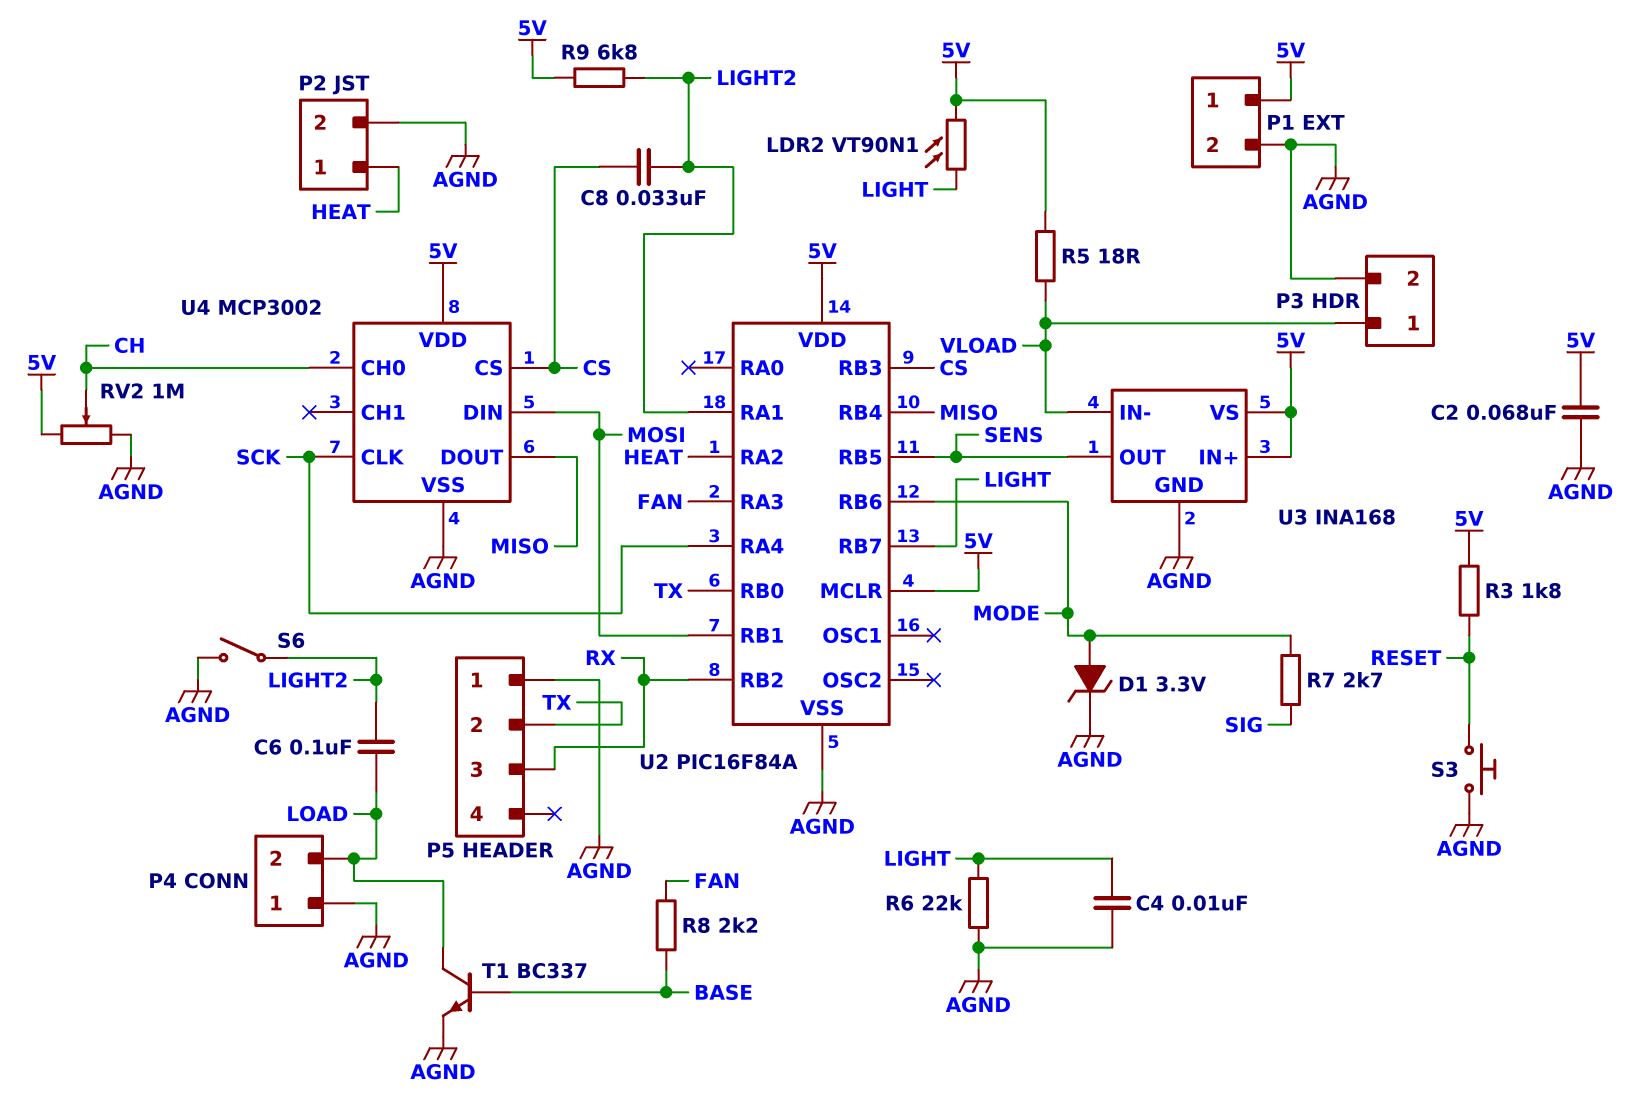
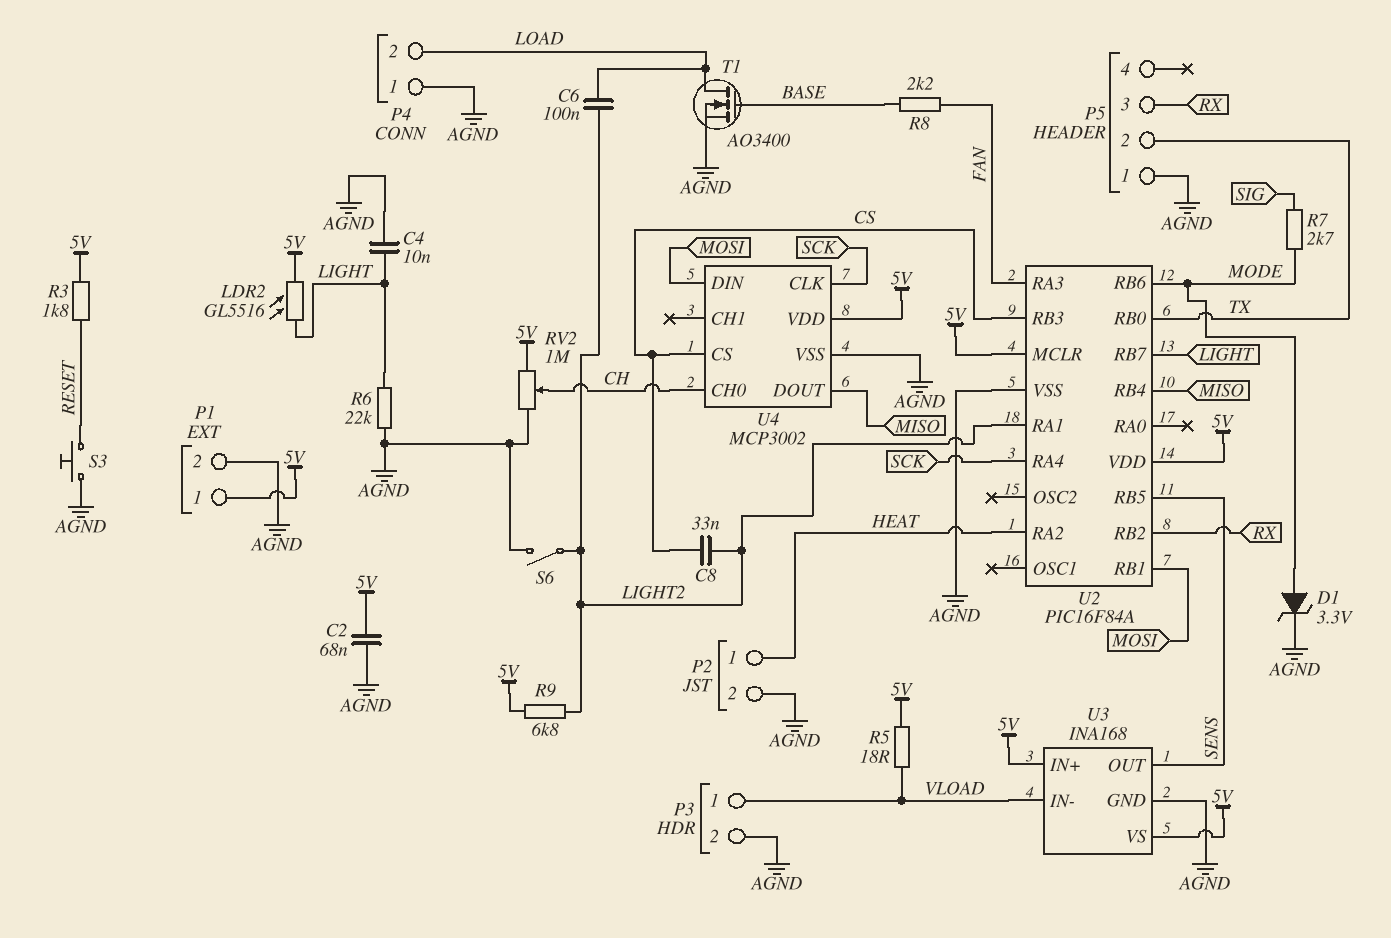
LDR2: VT90N1 (5V, LIGHT) -> GL5516 (5V, LIGHT)
T1: NPN BC337 (B BASE, C LOAD, E AGND) -> NMOS AO3400 (G BASE, D LOAD, S AGND)

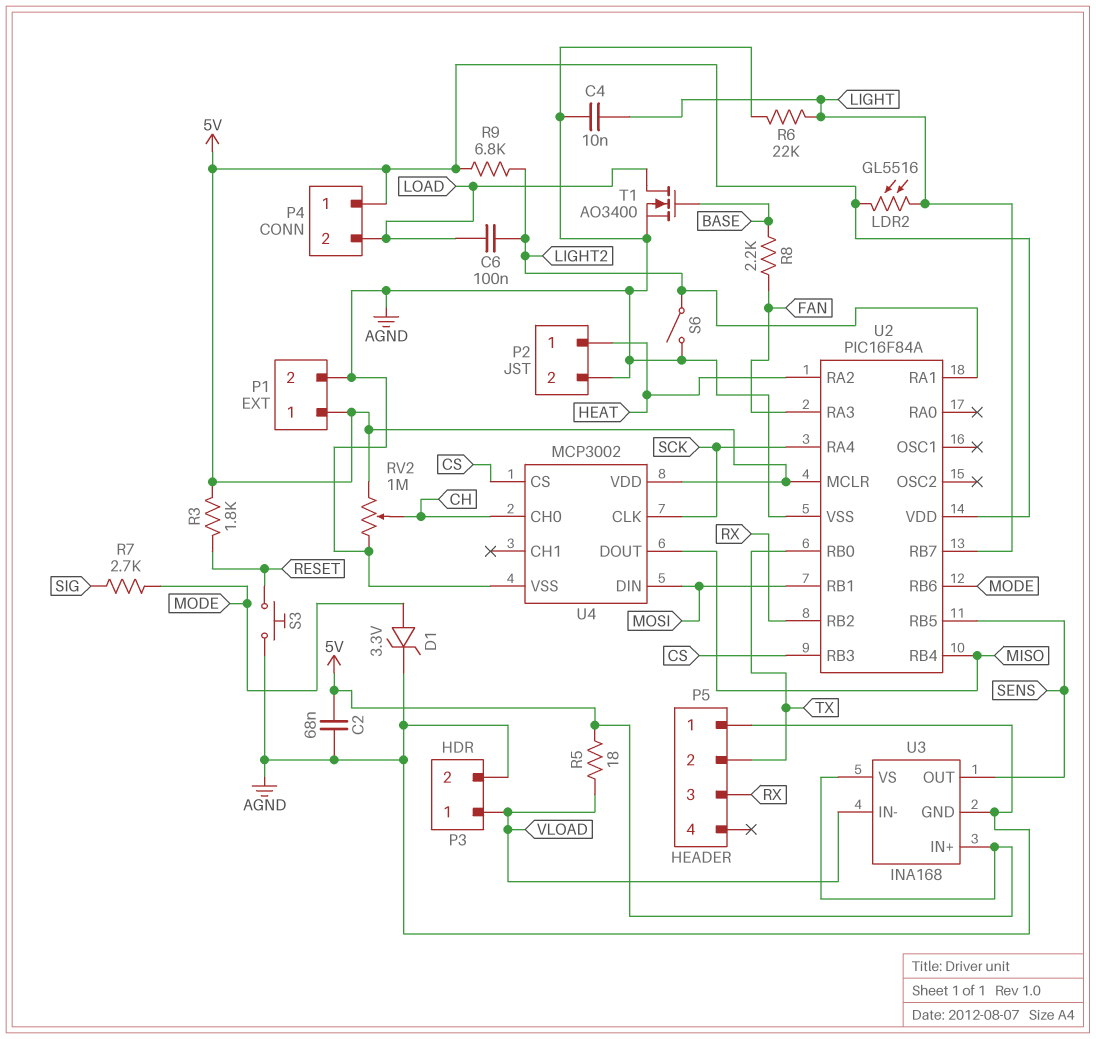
C8: 33nF (CS, LIGHT2) -> none
P4 pin 1: AGND -> 5V

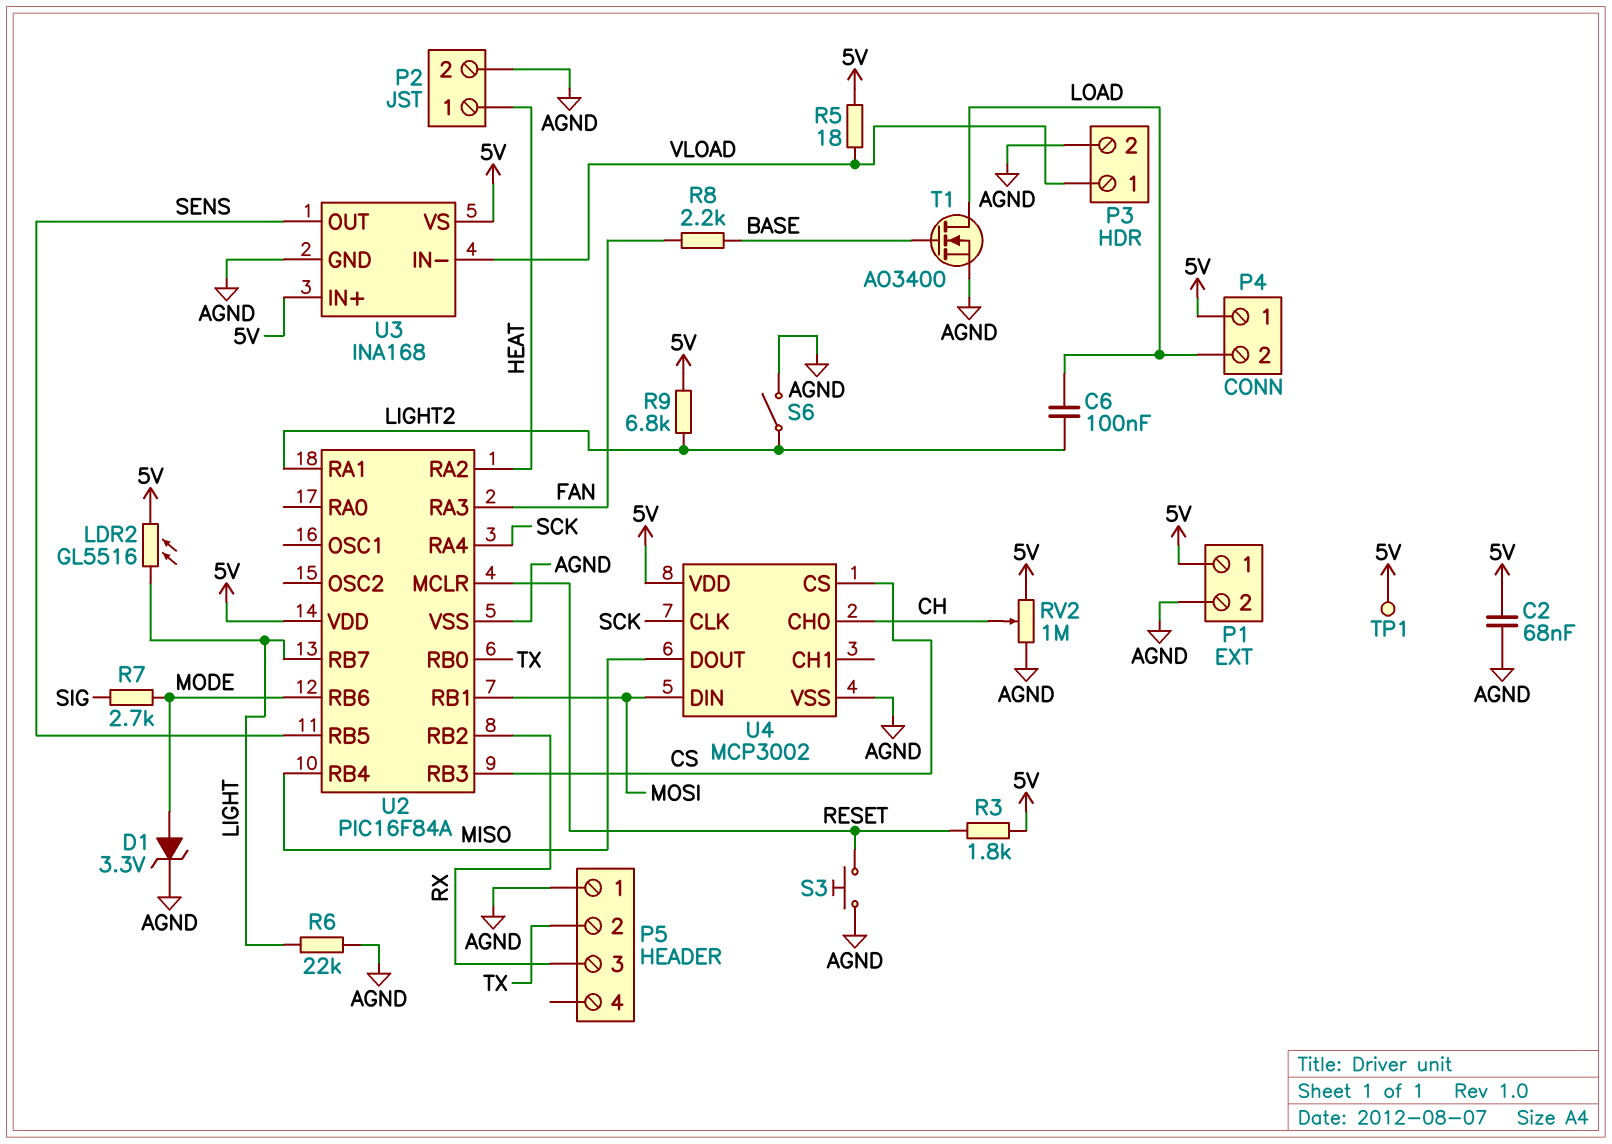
C4: 10nF (AGND, LIGHT) -> none
TP1: none -> test point (5V)
U2 pin MCLR: 5V -> RESET

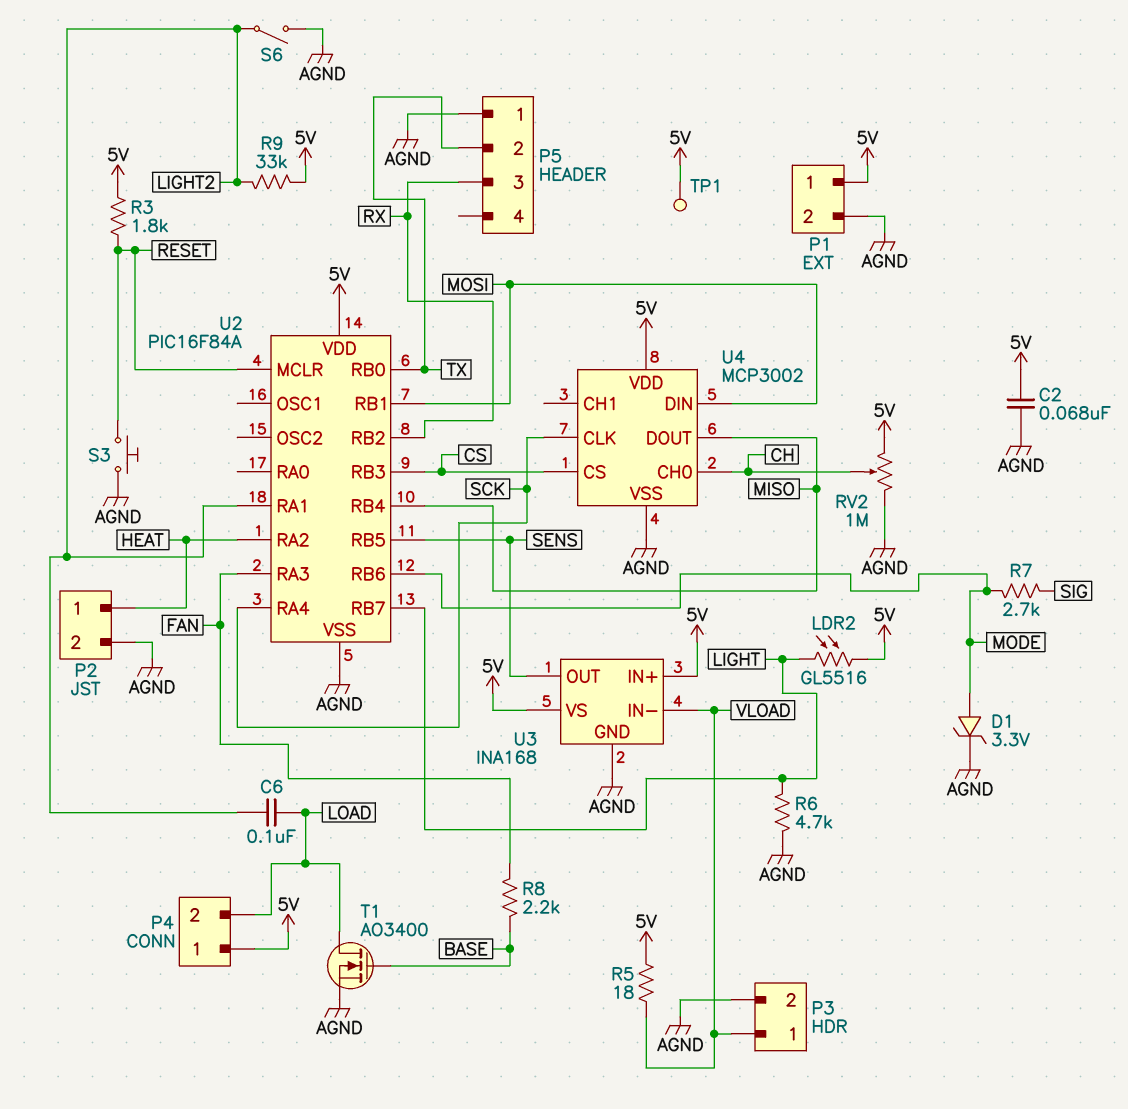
R6: 22k (AGND, LIGHT) -> 4.7k (AGND, LIGHT)
R9: 6.8k (5V, LIGHT2) -> 33k (5V, LIGHT2)

